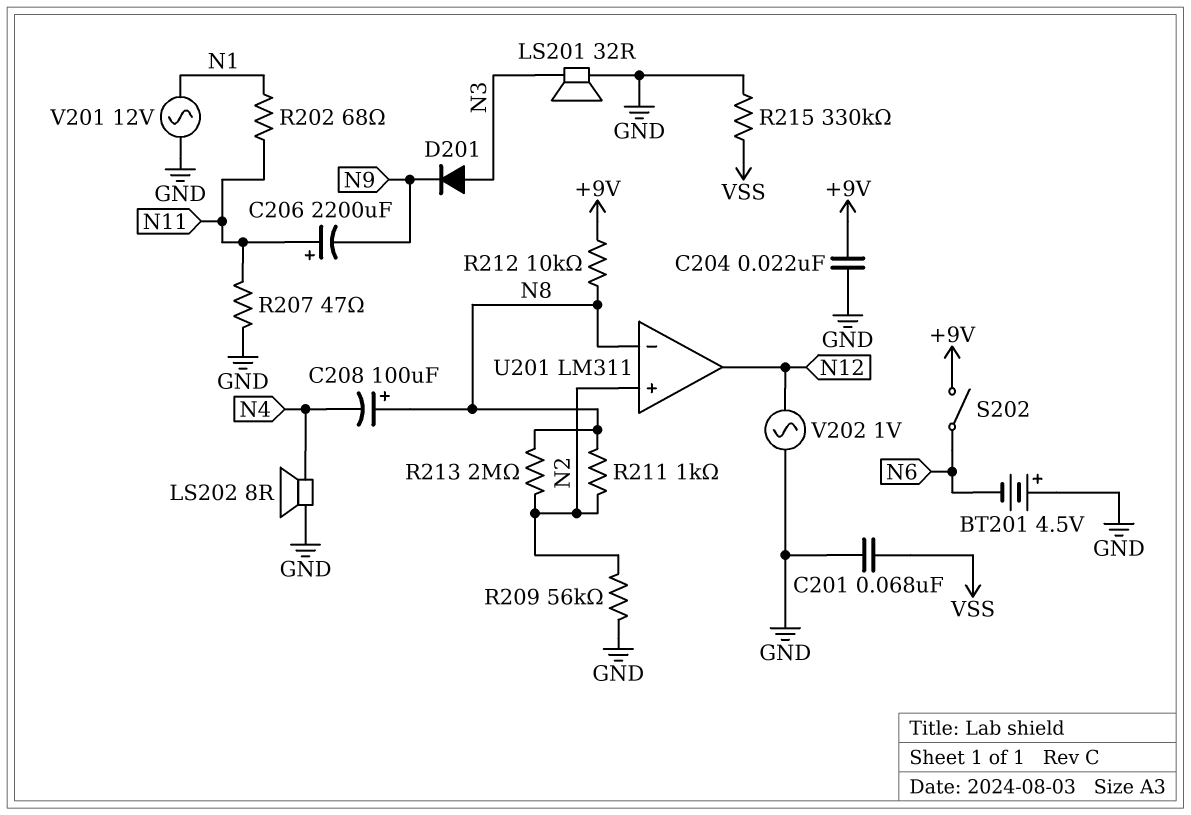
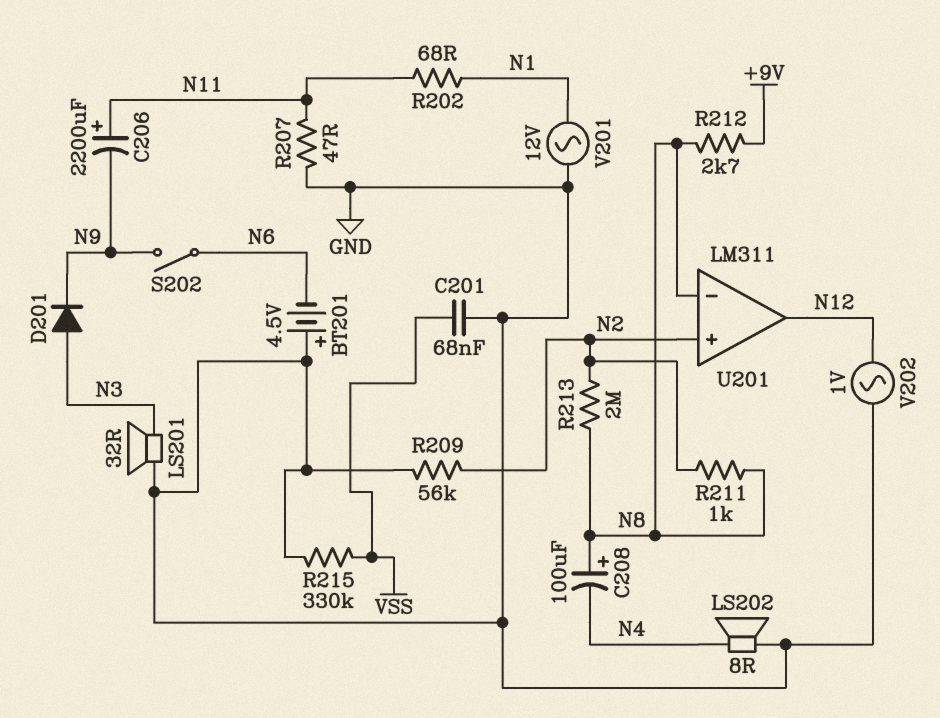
C204: 22nF (+9V, GND) -> none
R212: 10k (+9V, N8) -> 2.7k (+9V, N8)
S202: switch (+9V, N6) -> switch (N6, N9)

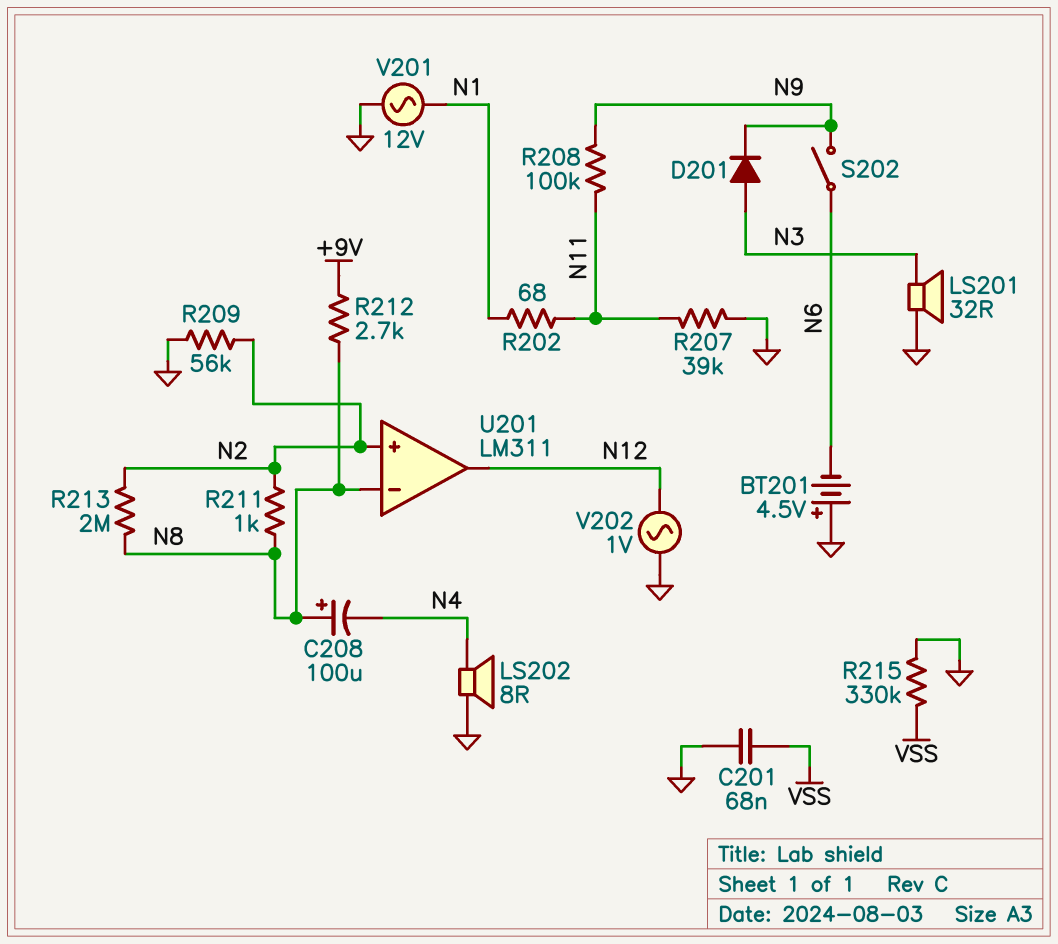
C206: 2200uF (plus N11, minus N9) -> none
R207: 47 (GND, N11) -> 39k (GND, N11)
R208: none -> 100k (N9, N11)

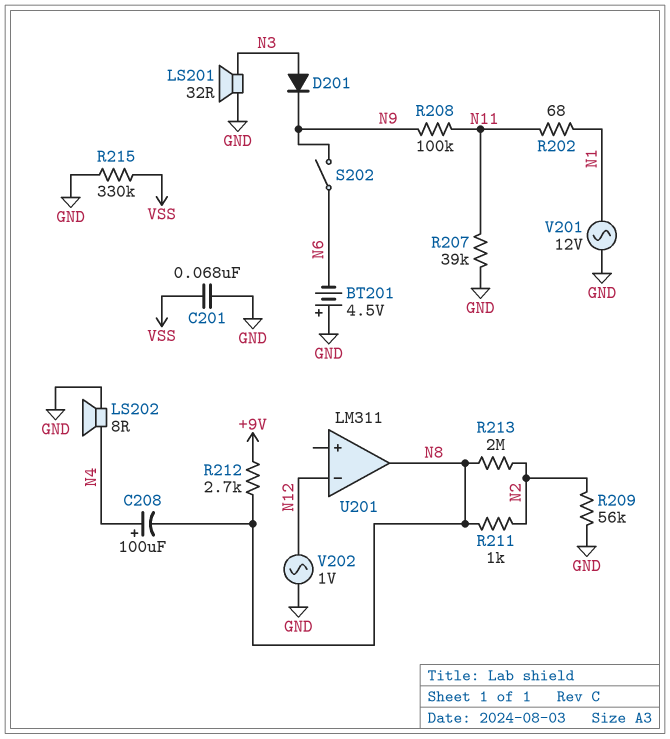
C208: 100uF (plus N8, minus N4) -> 100uF (plus N4, minus N8)
U201 pin in+: N2 -> none
U201 pin in-: N8 -> N12
U201 pin out: N12 -> N8

